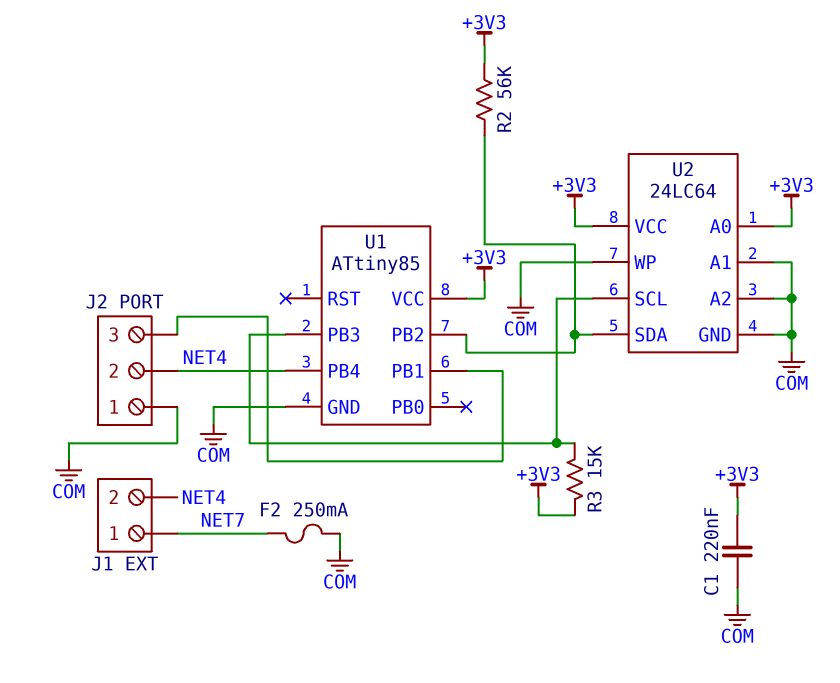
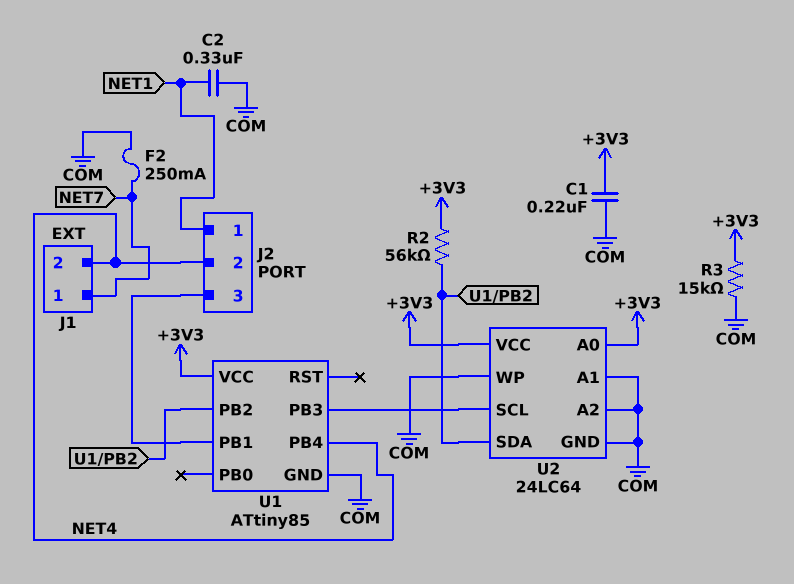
C2: none -> 330nF (COM, NET1)
J2 pin 1: COM -> NET1
R3: 15k (+3V3, U1/PB3) -> 15k (+3V3, COM)

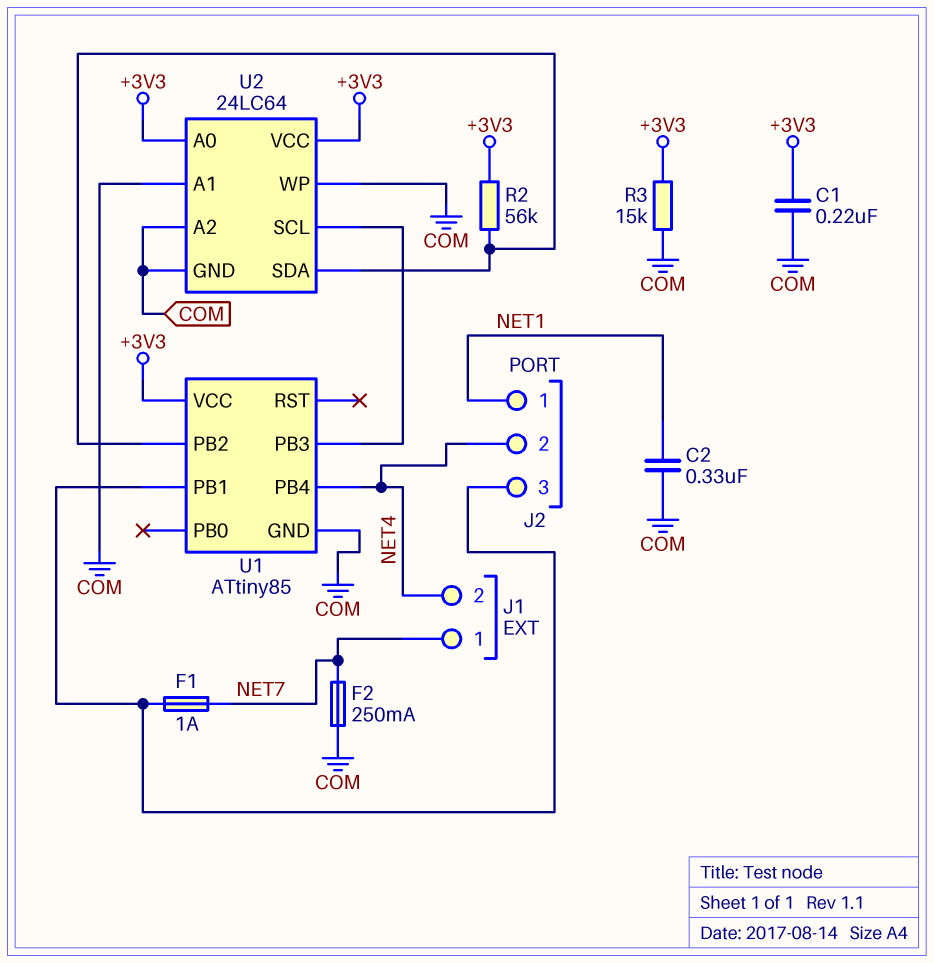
F1: none -> 1A (J2/3, NET7)

